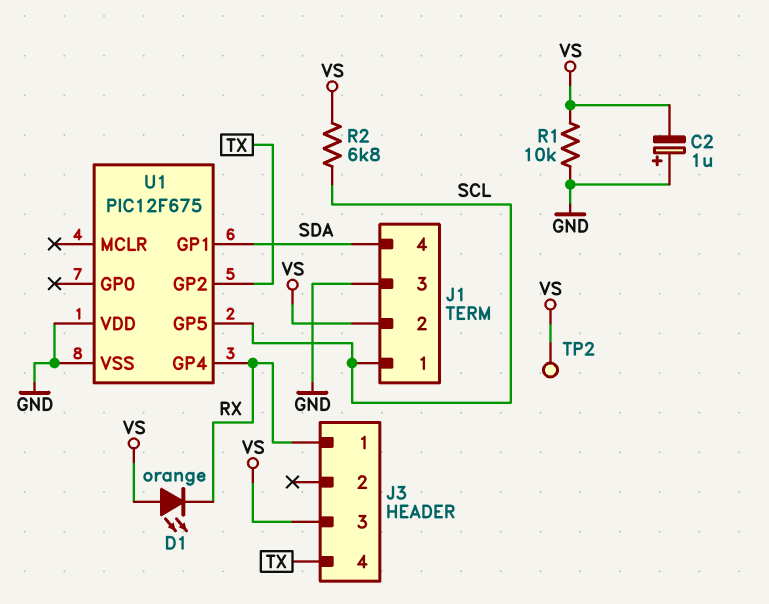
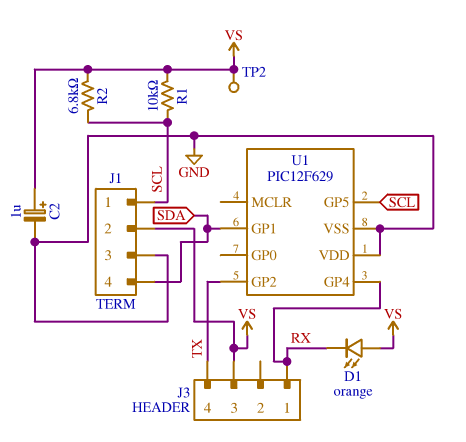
C2: 1uF (plus GND, minus VS) -> 1uF (plus VS, minus GND)
R1: 10k (GND, VS) -> 10k (SCL, VS)
U1: PIC12F675 -> PIC12F629

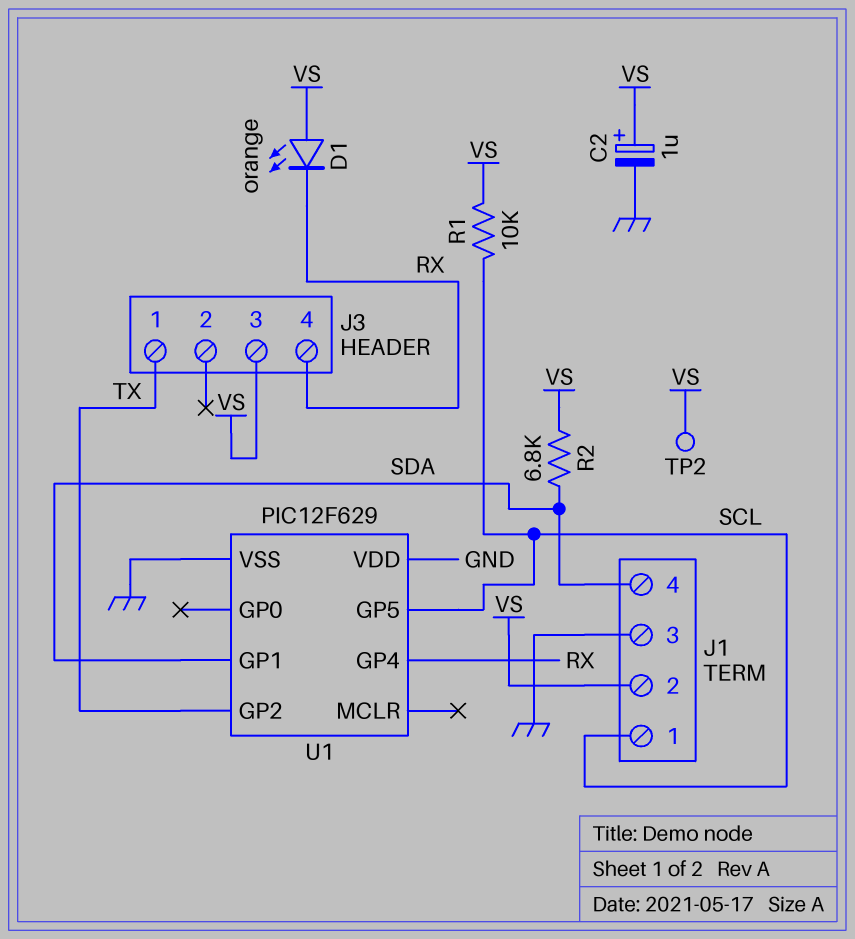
J3 pin 1: RX -> TX
J3 pin 4: TX -> RX
R2: 6.8k (SCL, VS) -> 6.8k (SDA, VS)

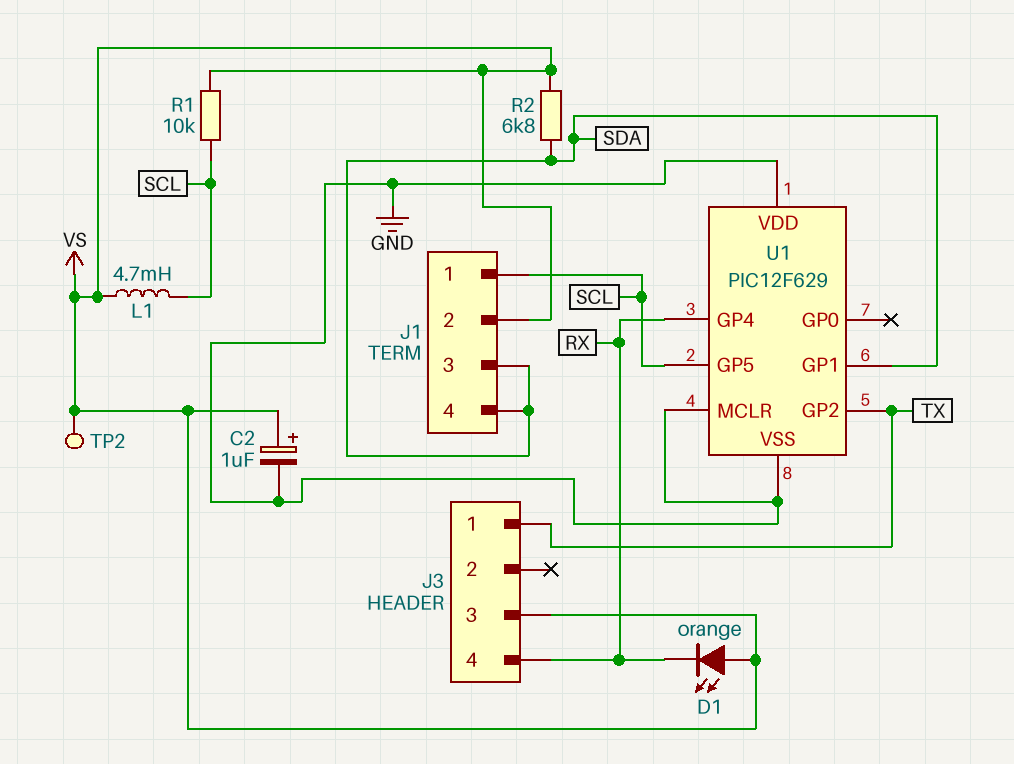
J1 pin 3: GND -> SDA
L1: none -> 4.7mH (SCL, VS)
U1 pin MCLR: none -> GND

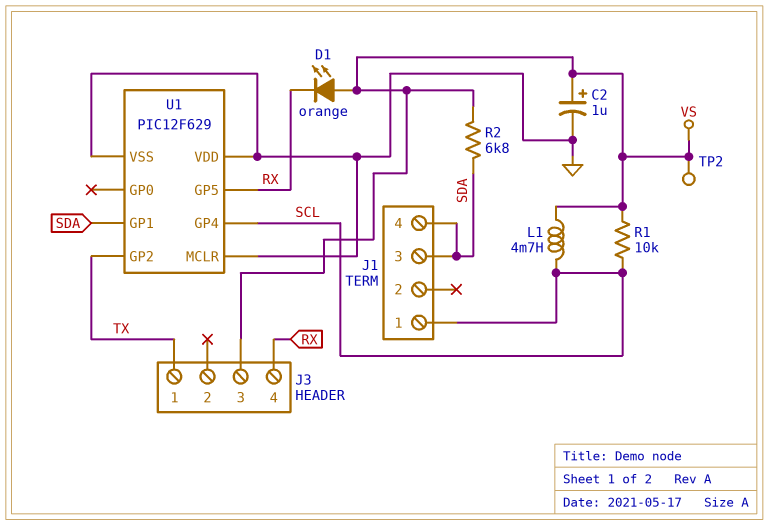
J1 pin 2: VS -> none
U1 pin GP4: RX -> SCL
U1 pin GP5: SCL -> RX

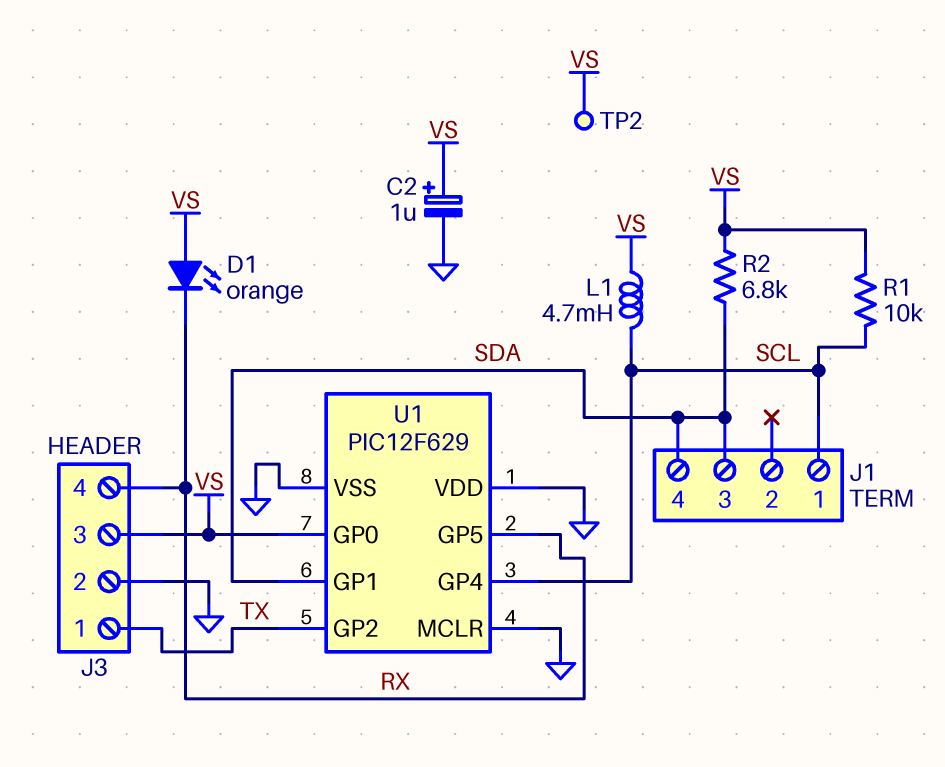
J3 pin 2: none -> GND
U1 pin GP0: none -> VS

